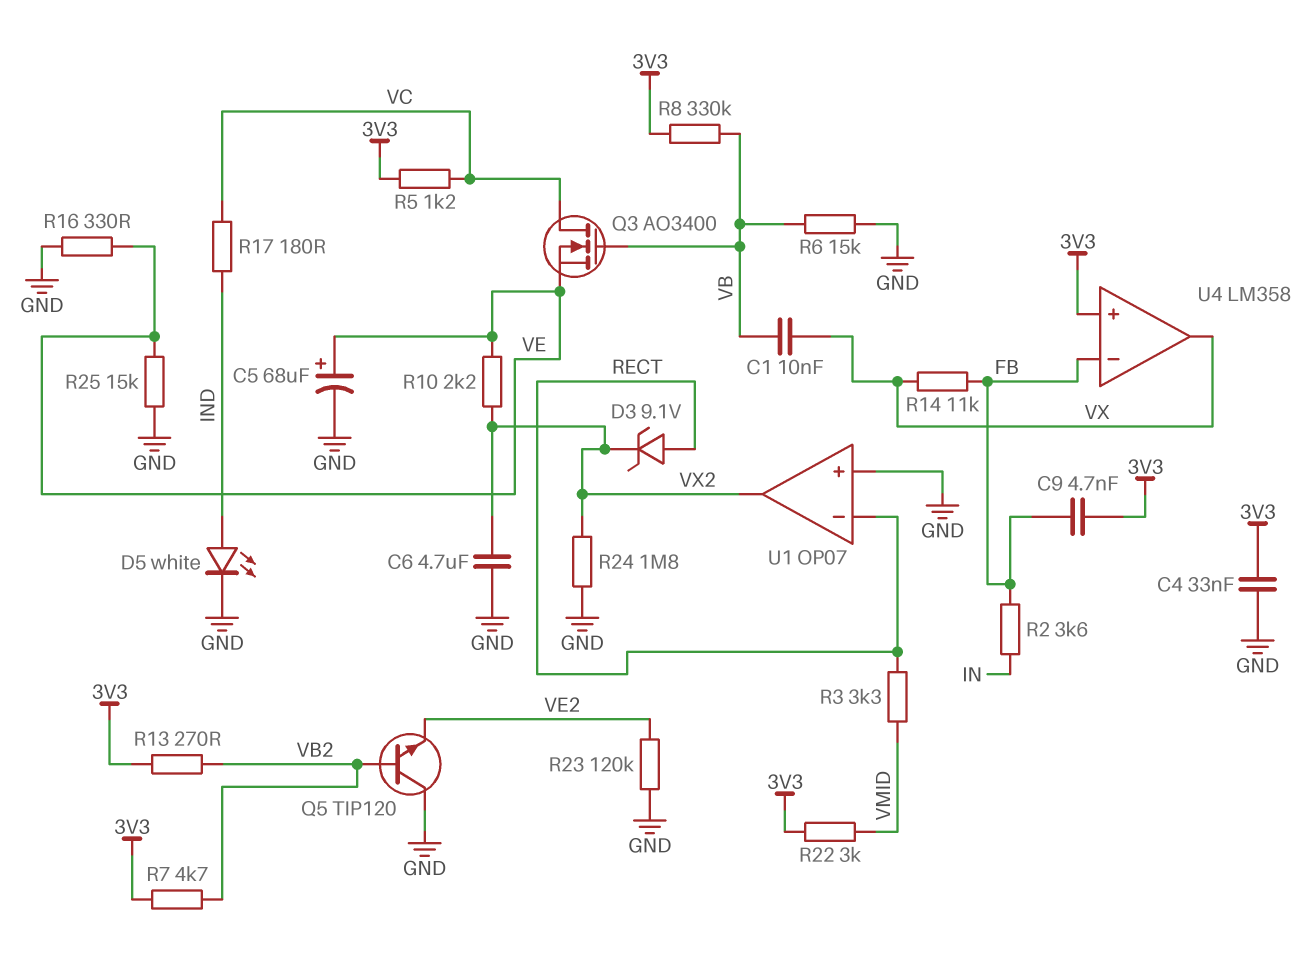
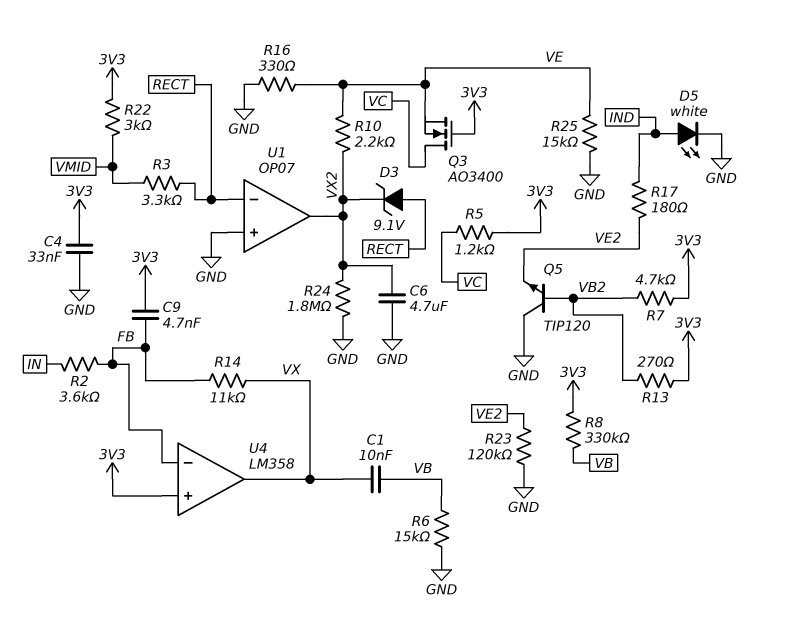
C5: 68uF (plus VE, minus GND) -> none
Q3: NMOS AO3400 (G VB, D VC, S VE) -> NMOS AO3400 (G 3V3, D VC, S VE)
R17: 180 (IND, VC) -> 180 (IND, VE2)

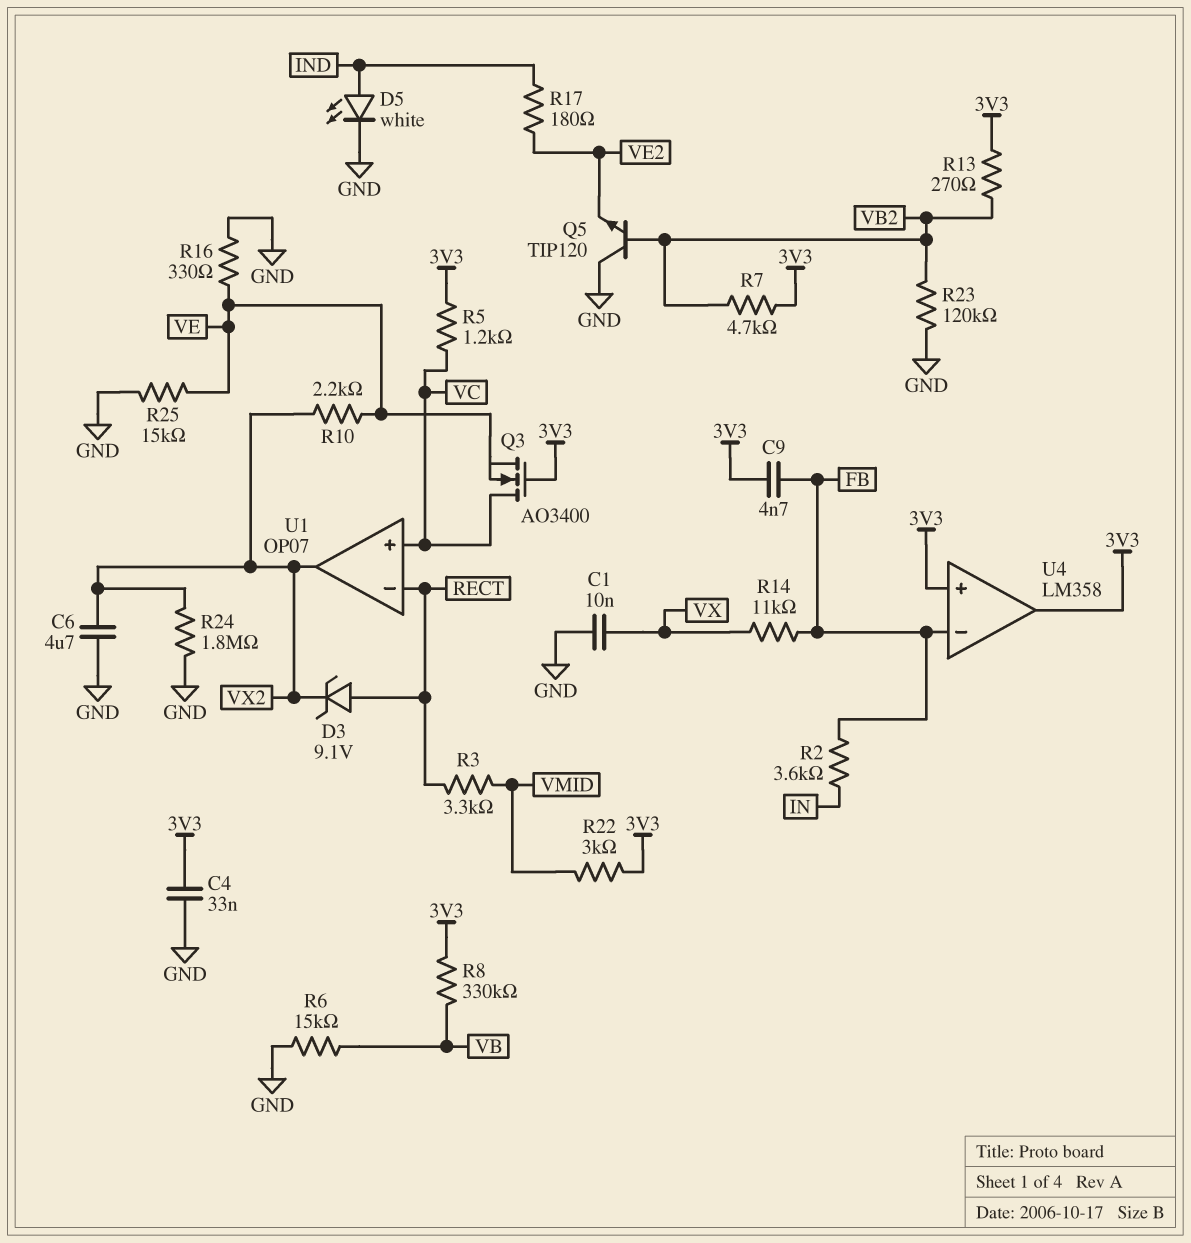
C1: 10nF (VB, VX) -> 10nF (GND, VX)
R23: 120k (GND, VE2) -> 120k (GND, VB2)
U1 pin in+: GND -> VC
U4 pin out: VX -> 3V3

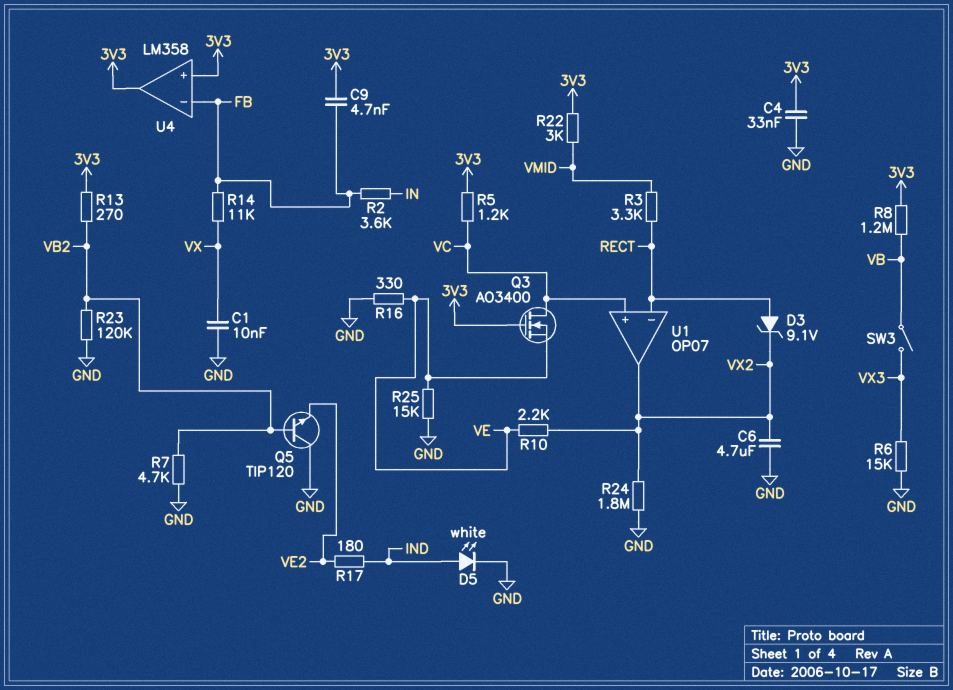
R6: 15k (GND, VB) -> 15k (GND, VX3)
R7: 4.7k (3V3, VB2) -> 4.7k (GND, VB2)
R8: 330k (3V3, VB) -> 1.2M (3V3, VB)
SW3: none -> switch (VB, VX3)

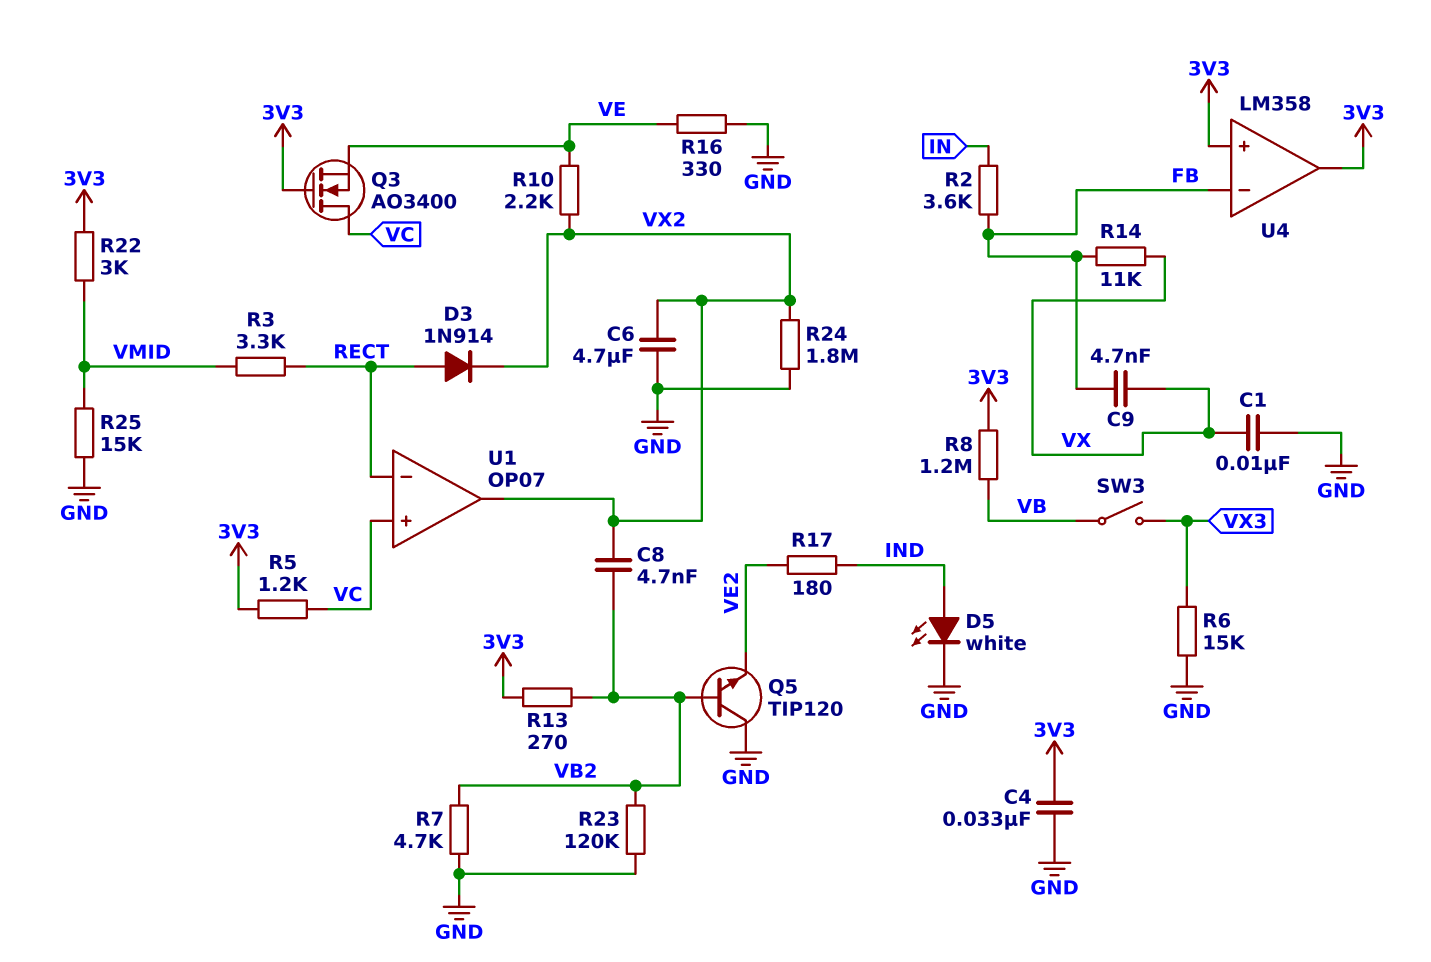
C8: none -> 4.7nF (VB2, VX2)
C9: 4.7nF (3V3, FB) -> 4.7nF (FB, VX)
D3: zener 9.1V (A RECT, K VX2) -> diode 1N914 (A RECT, K VX2)
R25: 15k (GND, VE) -> 15k (GND, VMID)

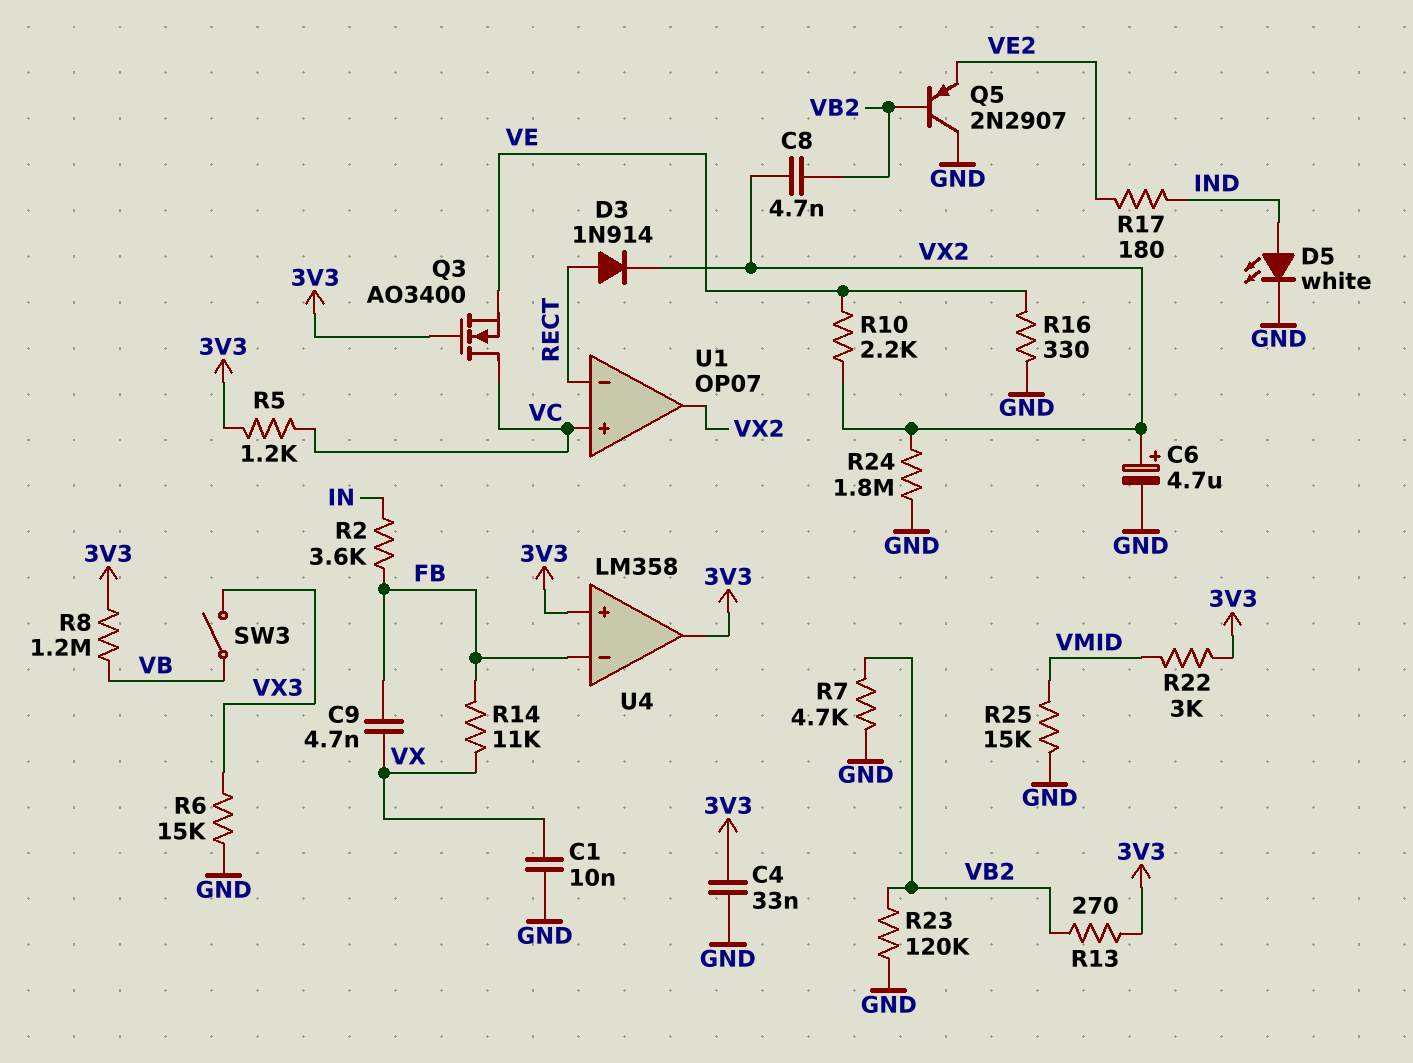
C6: 4.7uF (GND, VX2) -> 4.7uF (plus VX2, minus GND)
Q5: NPN TIP120 (B VB2, C GND, E VE2) -> PNP 2N2907 (B VB2, C GND, E VE2)
R3: 3.3k (RECT, VMID) -> none

